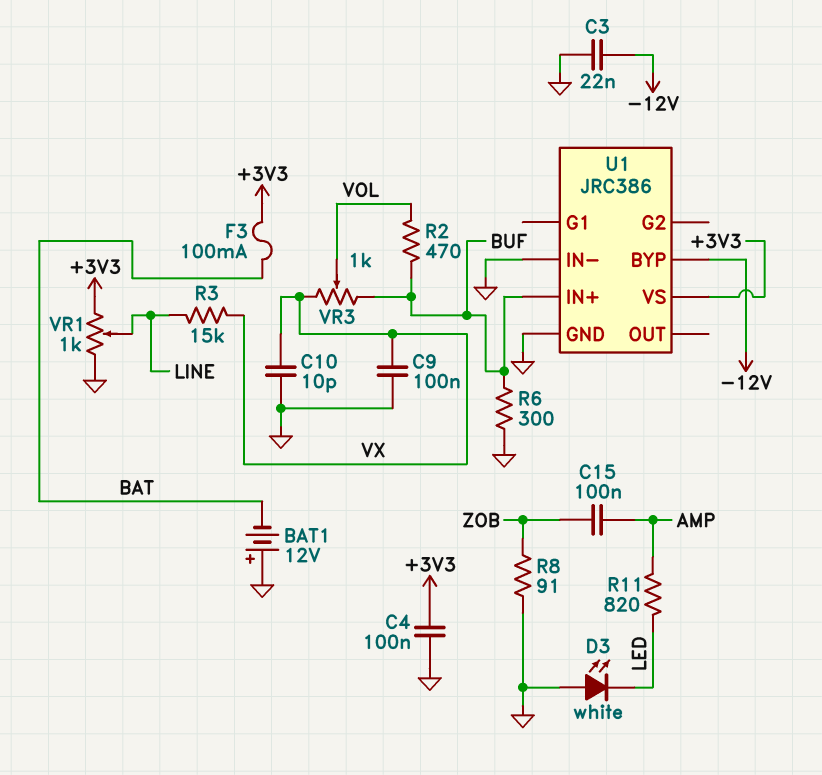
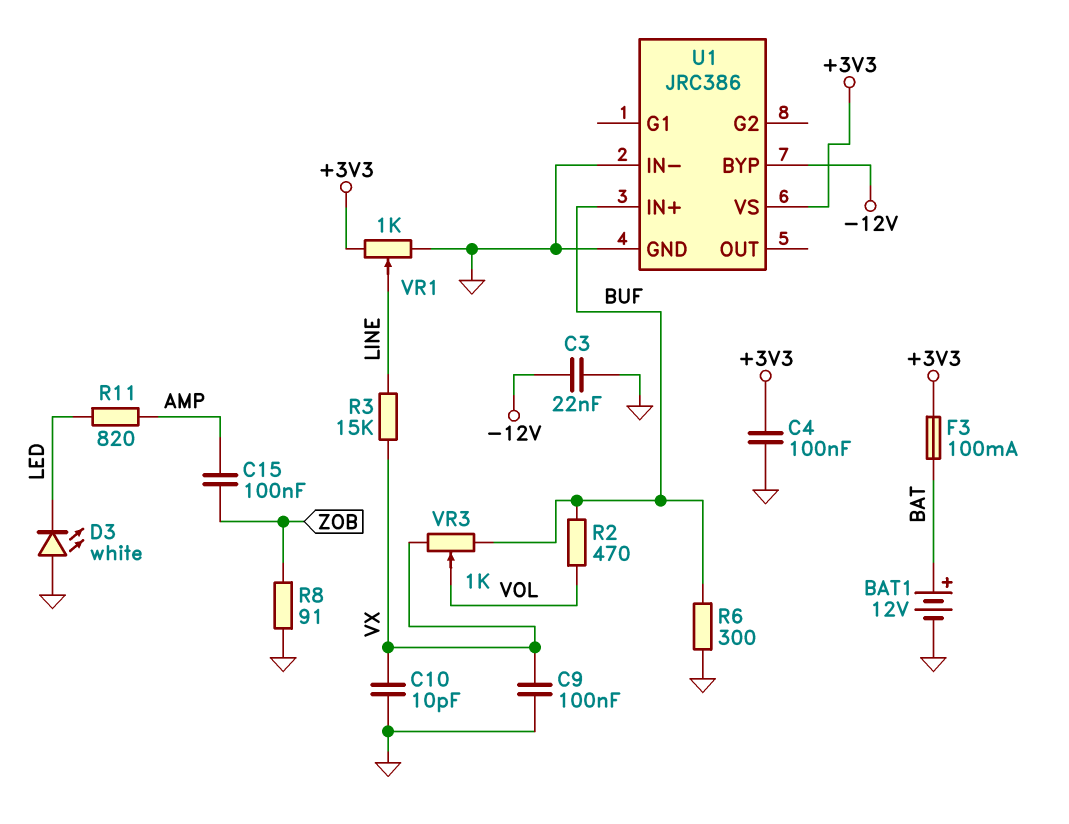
BAT1: 12V (plus GND, minus BAT) -> 12V (plus BAT, minus GND)

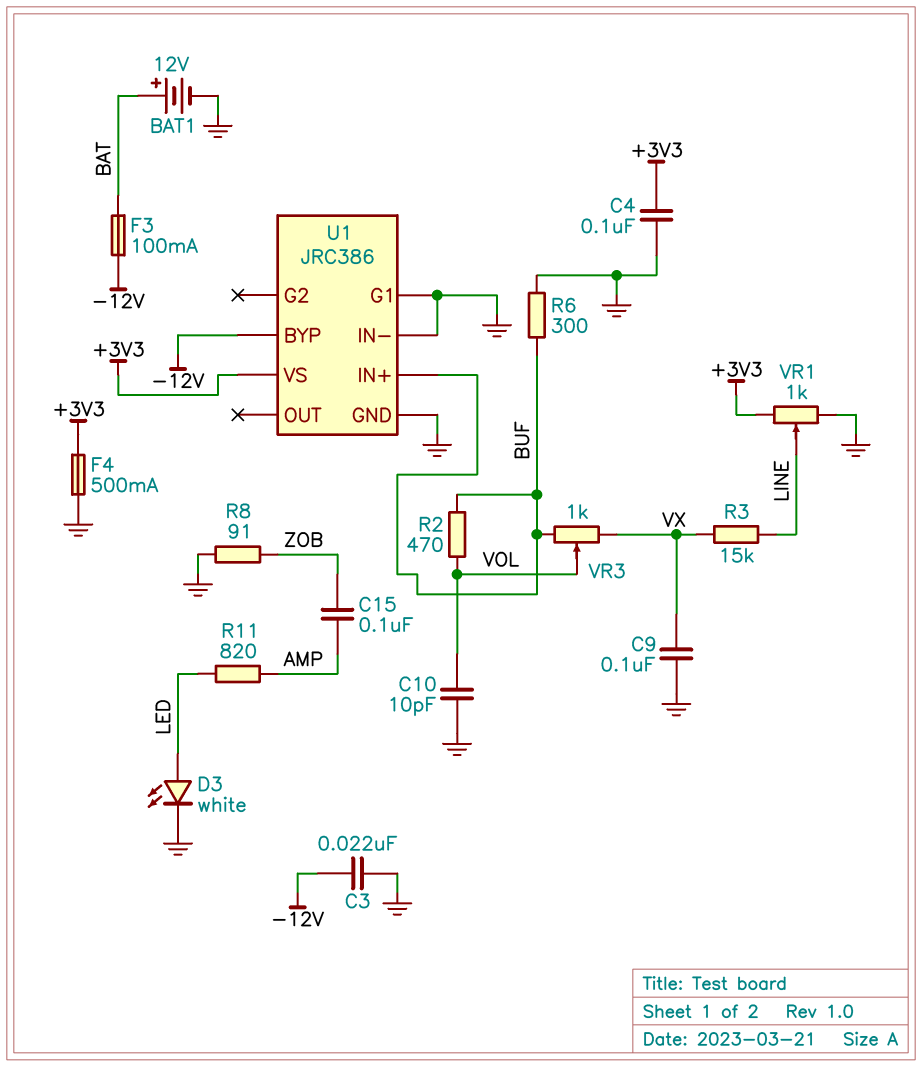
C10: 10pF (GND, VX) -> 10pF (GND, VOL)
D3: LED white (A GND, K LED) -> LED white (A LED, K GND)
F3: 100mA (+3V3, BAT) -> 100mA (-12V, BAT)
F4: none -> 500mA (+3V3, GND)
U1 pin G1: none -> GND

